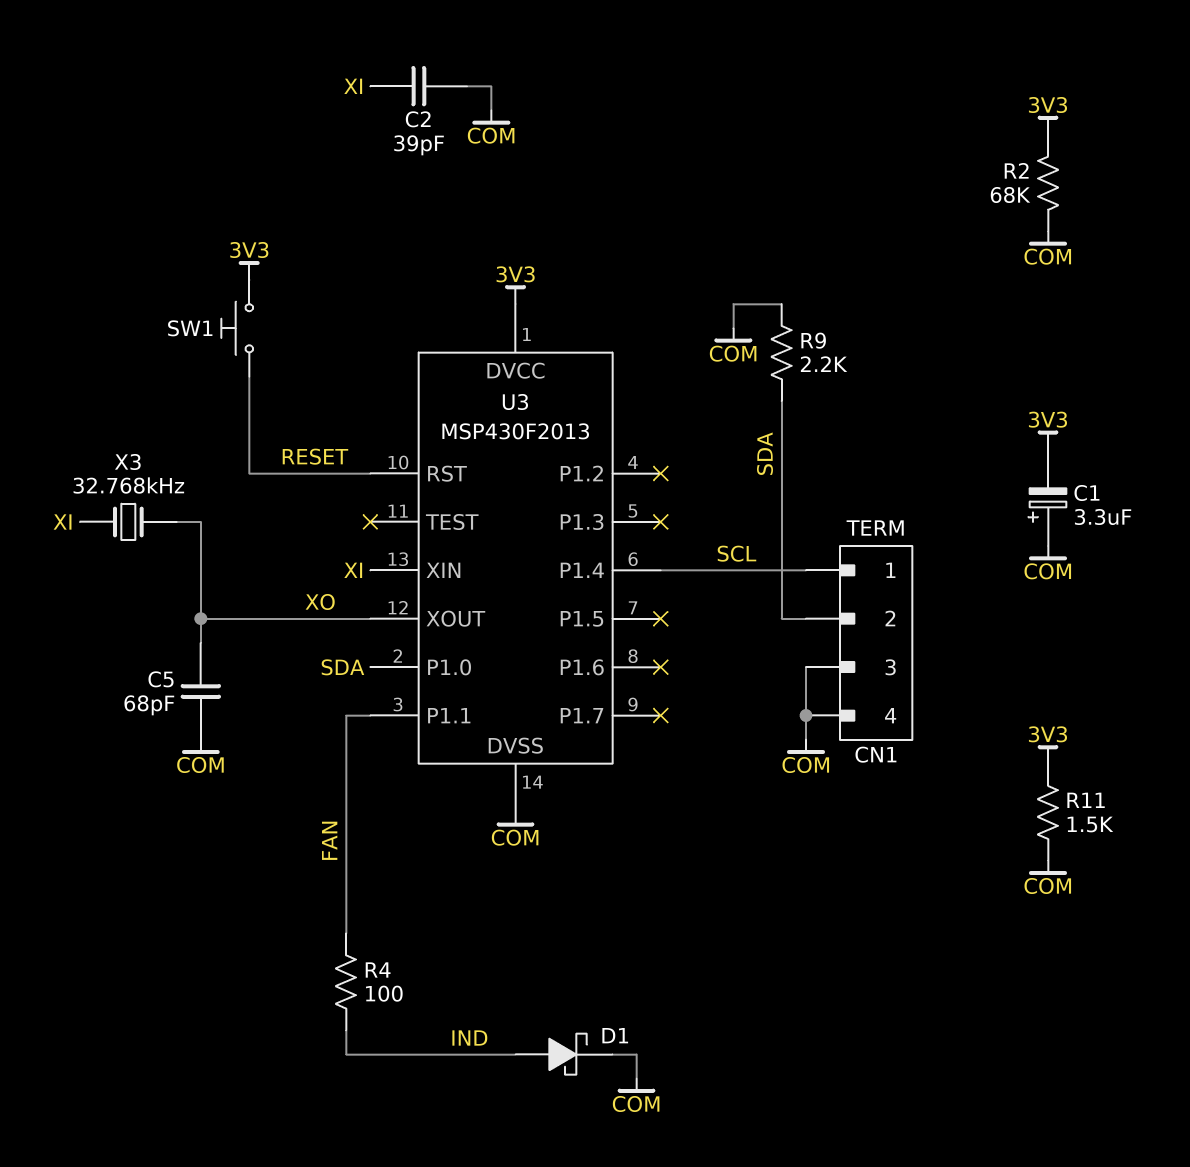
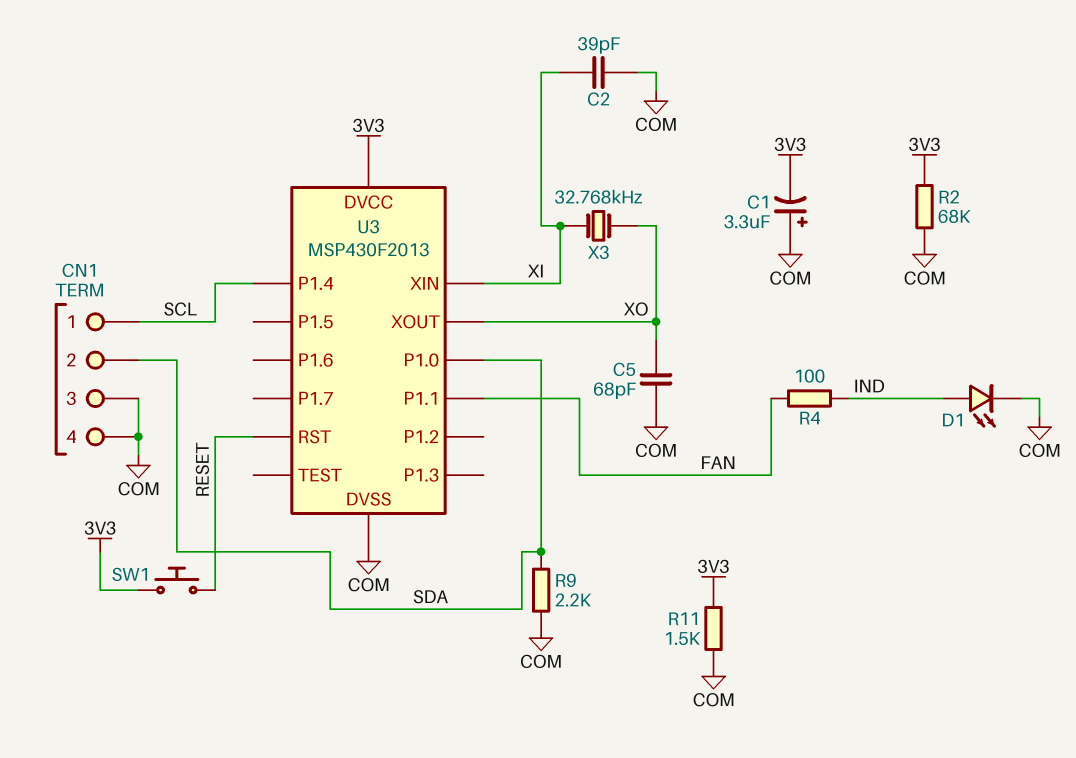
D1: schottky (A IND, K COM) -> LED (A IND, K COM)

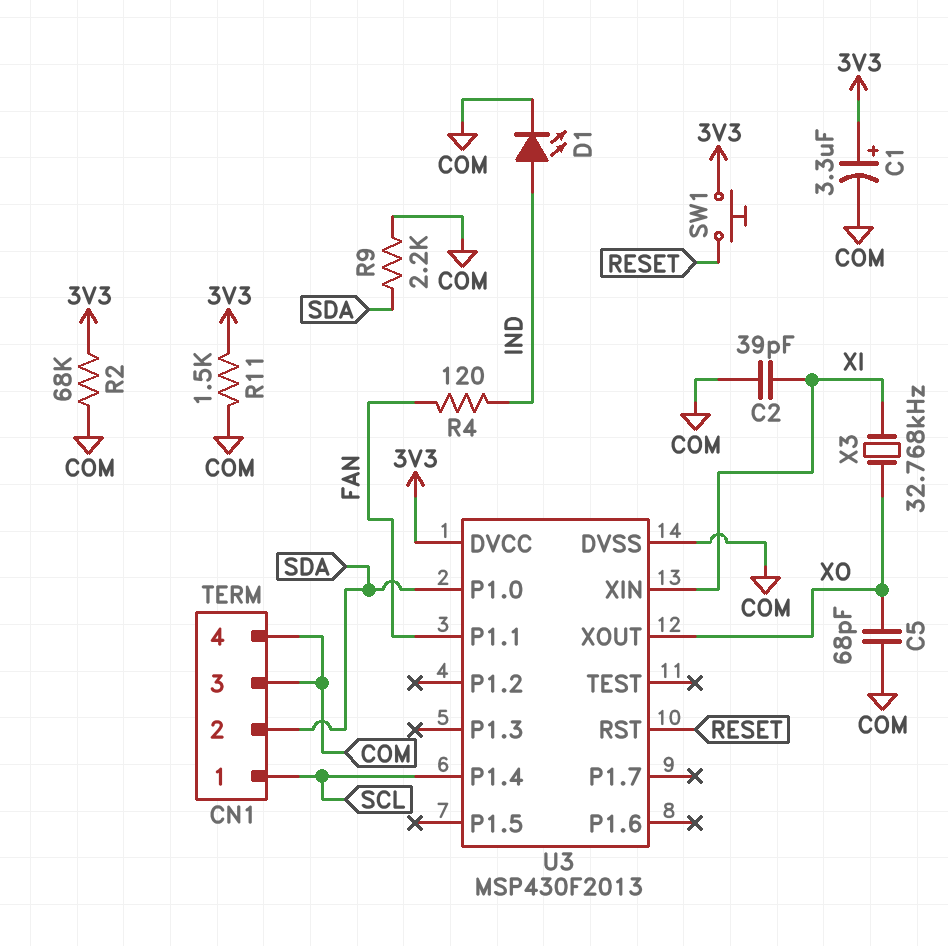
C1: 3.3uF (plus COM, minus 3V3) -> 3.3uF (plus 3V3, minus COM)
R4: 100 (FAN, IND) -> 120 (FAN, IND)

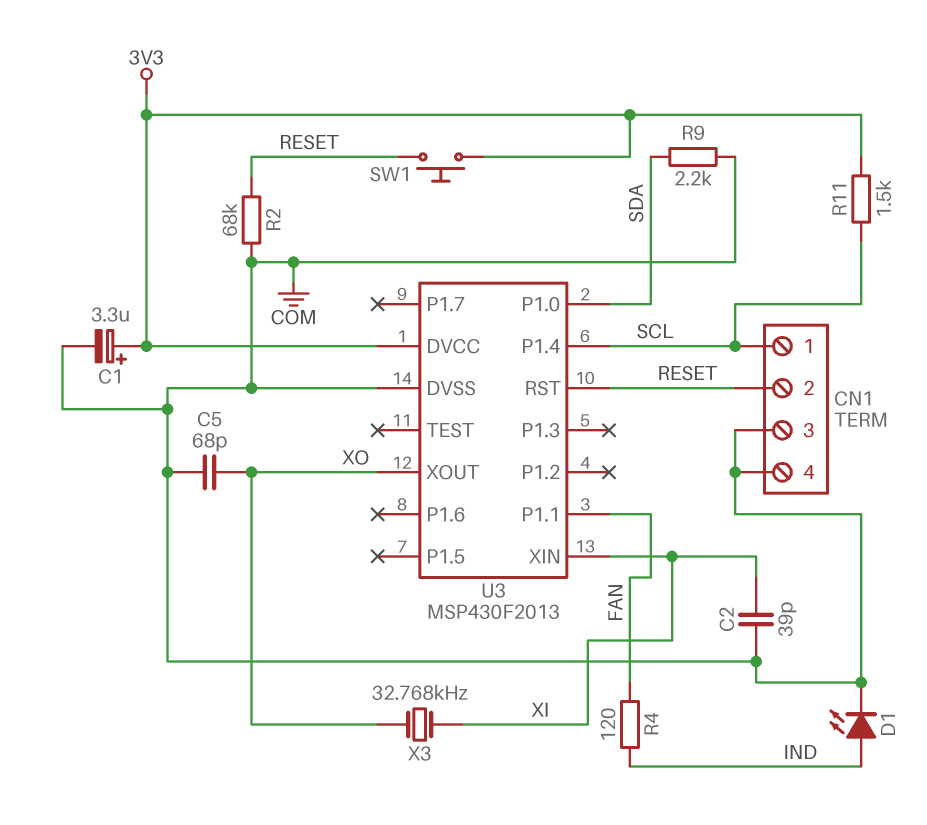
CN1 pin 2: SDA -> RESET
R2: 68k (3V3, COM) -> 68k (COM, RESET)
R11: 1.5k (3V3, COM) -> 1.5k (3V3, SCL)

